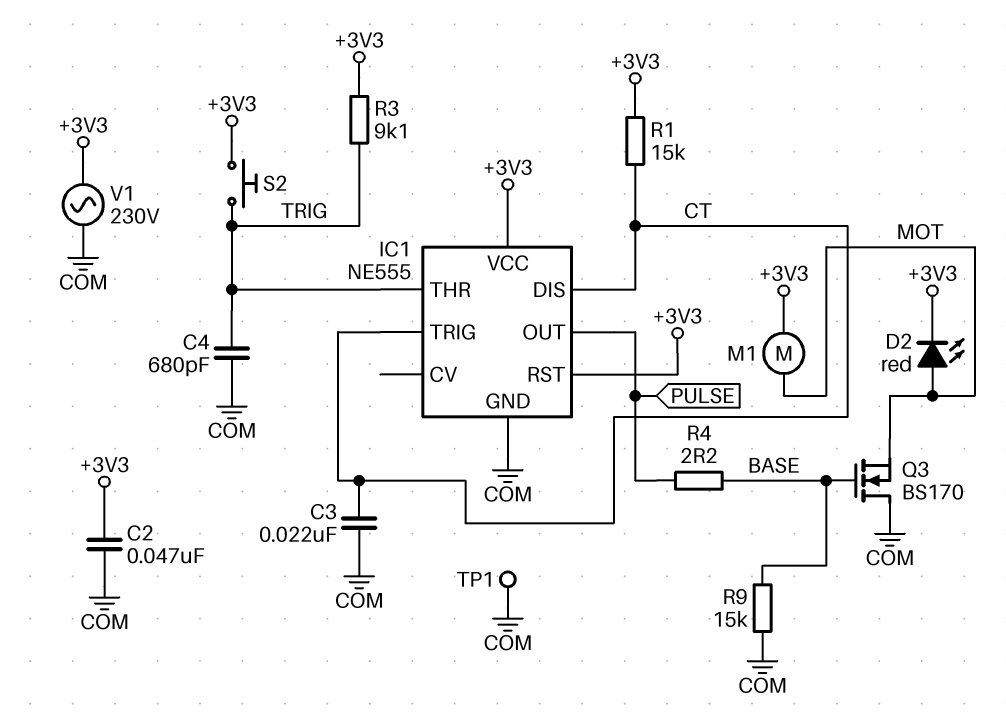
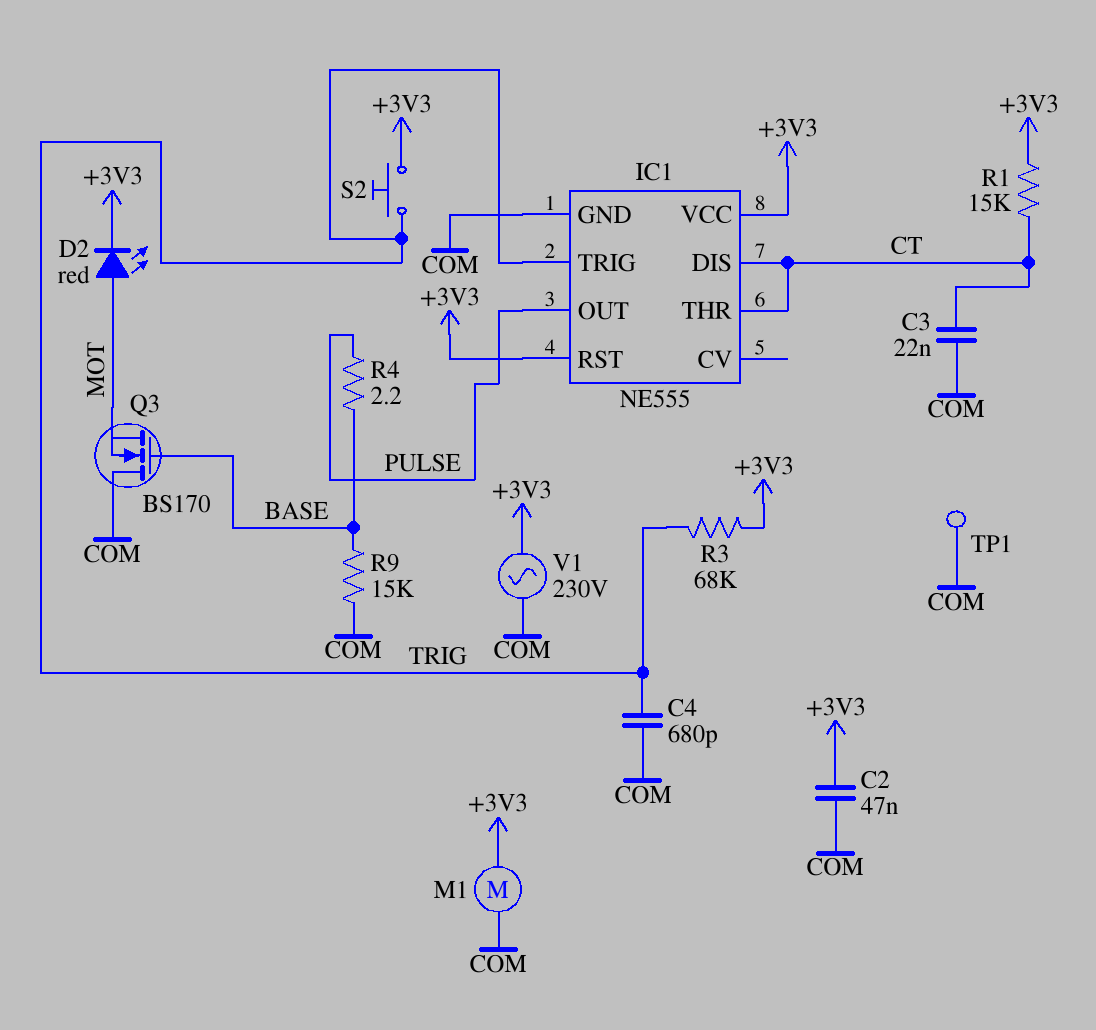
IC1 pin THR: TRIG -> CT
IC1 pin TRIG: CT -> TRIG
M1: motor (+3V3, MOT) -> motor (+3V3, COM)
R3: 9.1k (+3V3, TRIG) -> 68k (+3V3, TRIG)

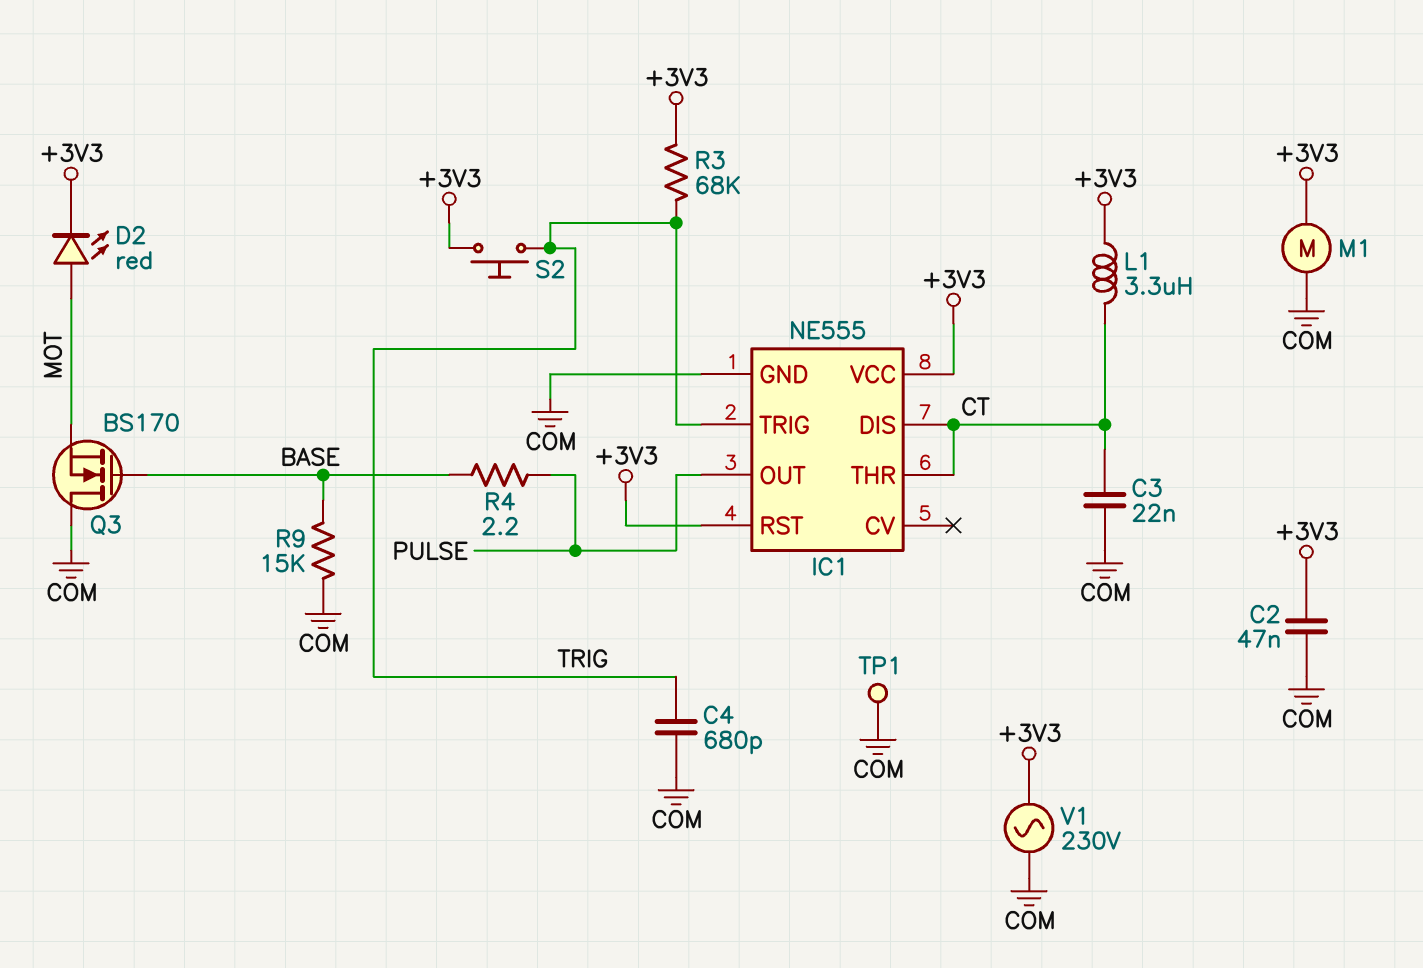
L1: none -> 3.3uH (+3V3, CT)
R1: 15k (+3V3, CT) -> none

